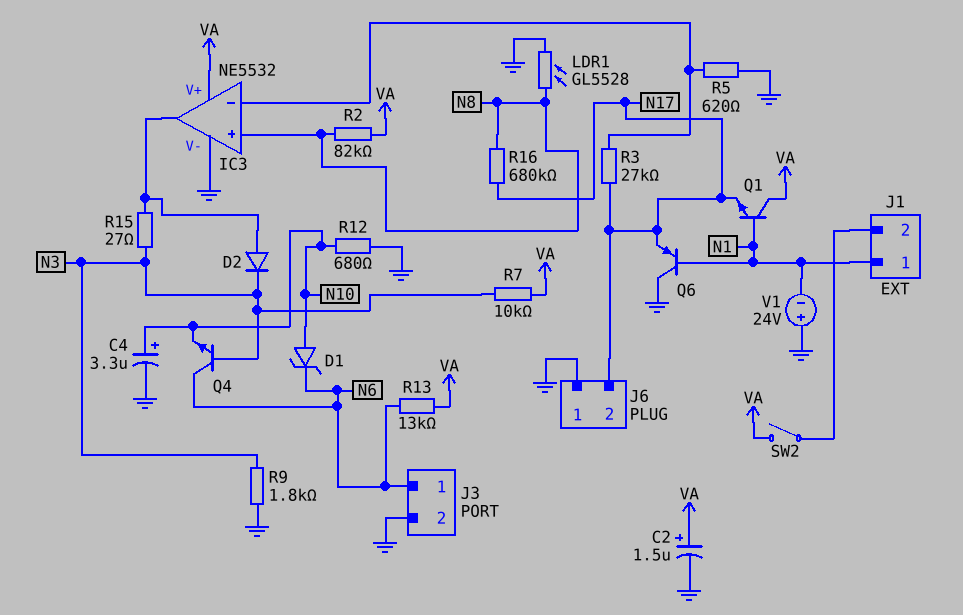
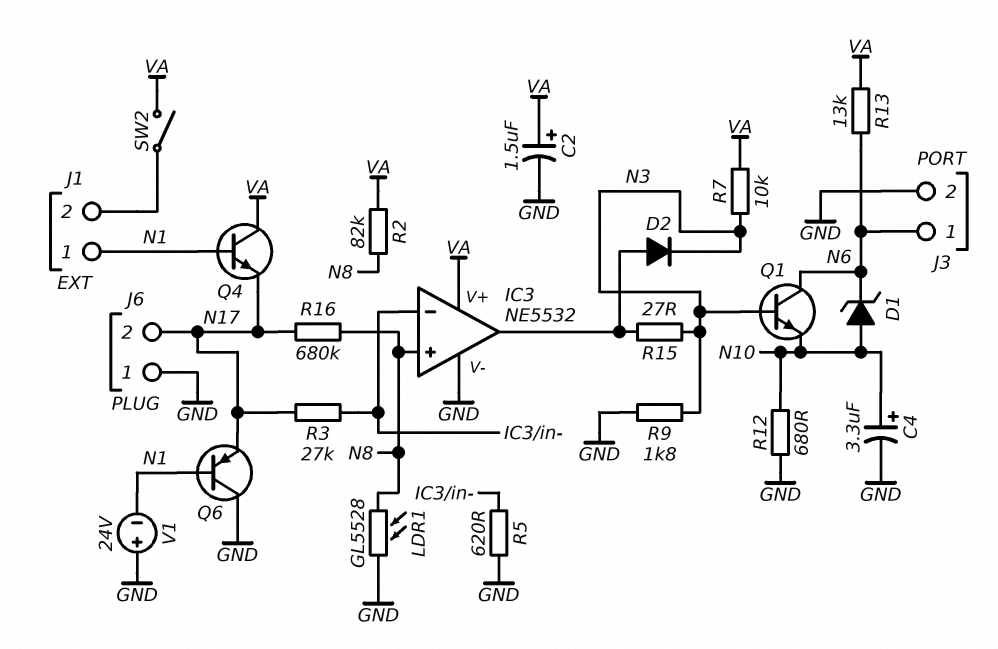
Q1: NPN (B N1, C VA, E N17) -> NPN (B N3, C N6, E N10)
Q4: NPN (B N3, C N6, E N10) -> NPN (B N1, C VA, E N17)

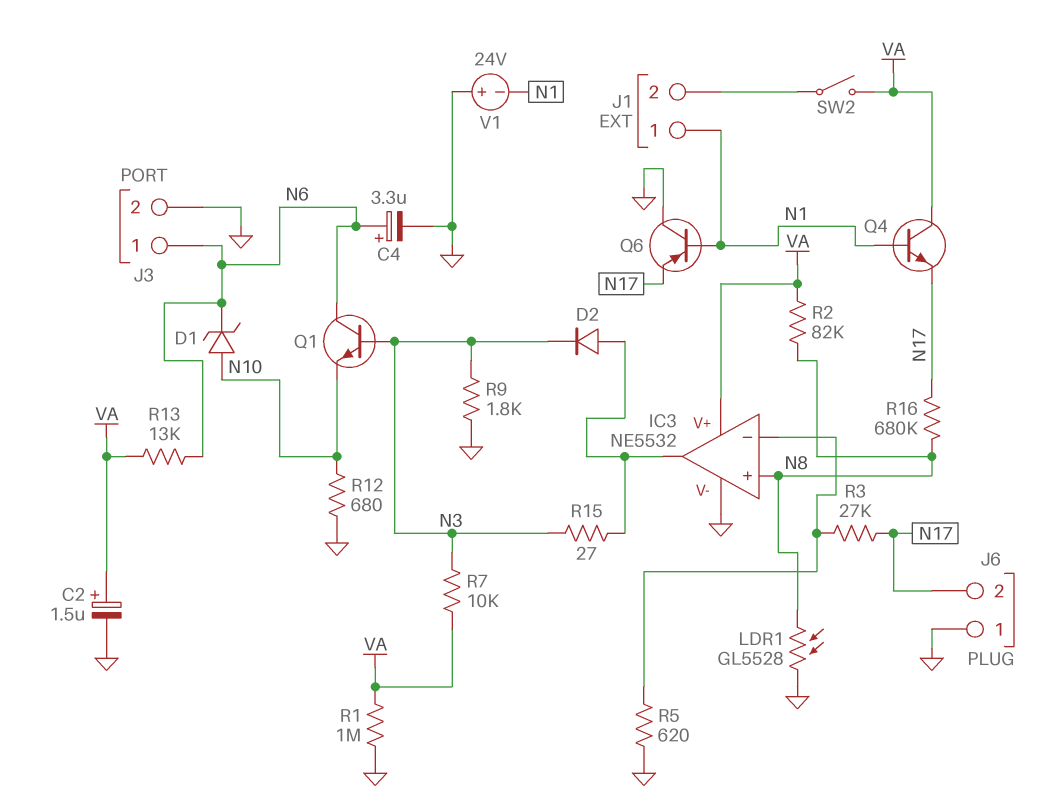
C4: 3.3uF (plus N10, minus GND) -> 3.3uF (plus N6, minus GND)
R1: none -> 1M (GND, VA)

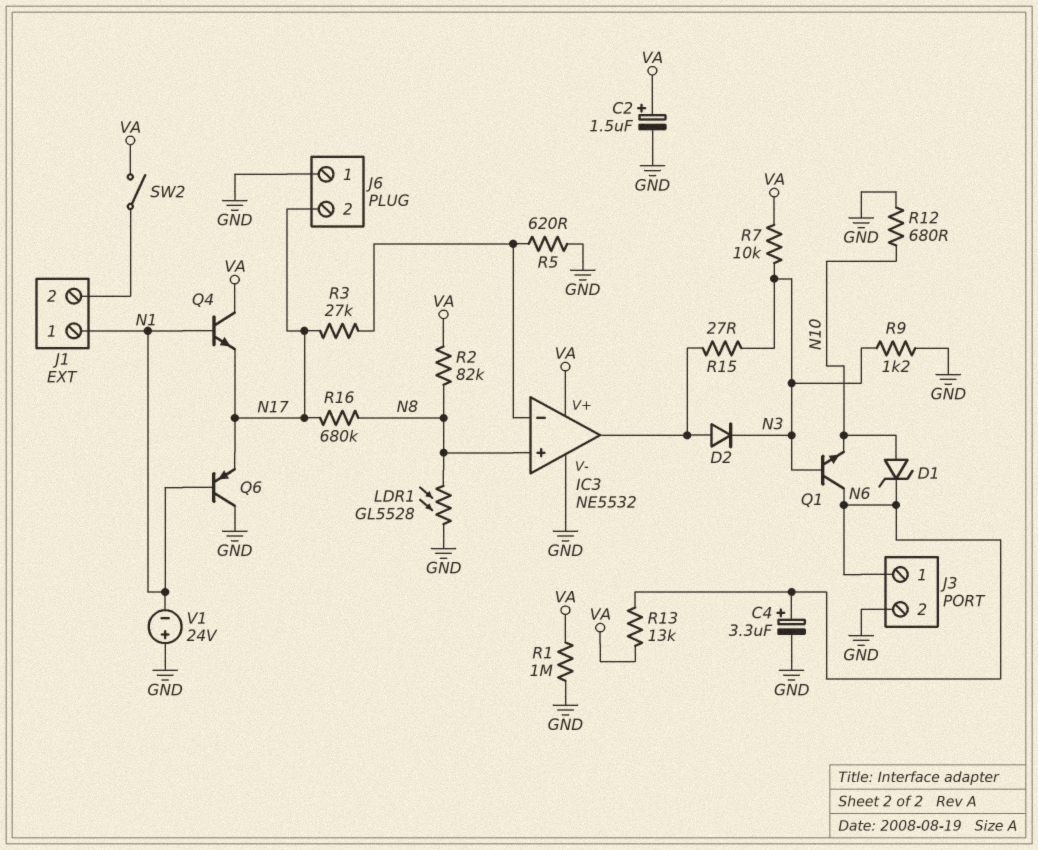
R9: 1.8k (GND, N3) -> 1.2k (GND, N3)

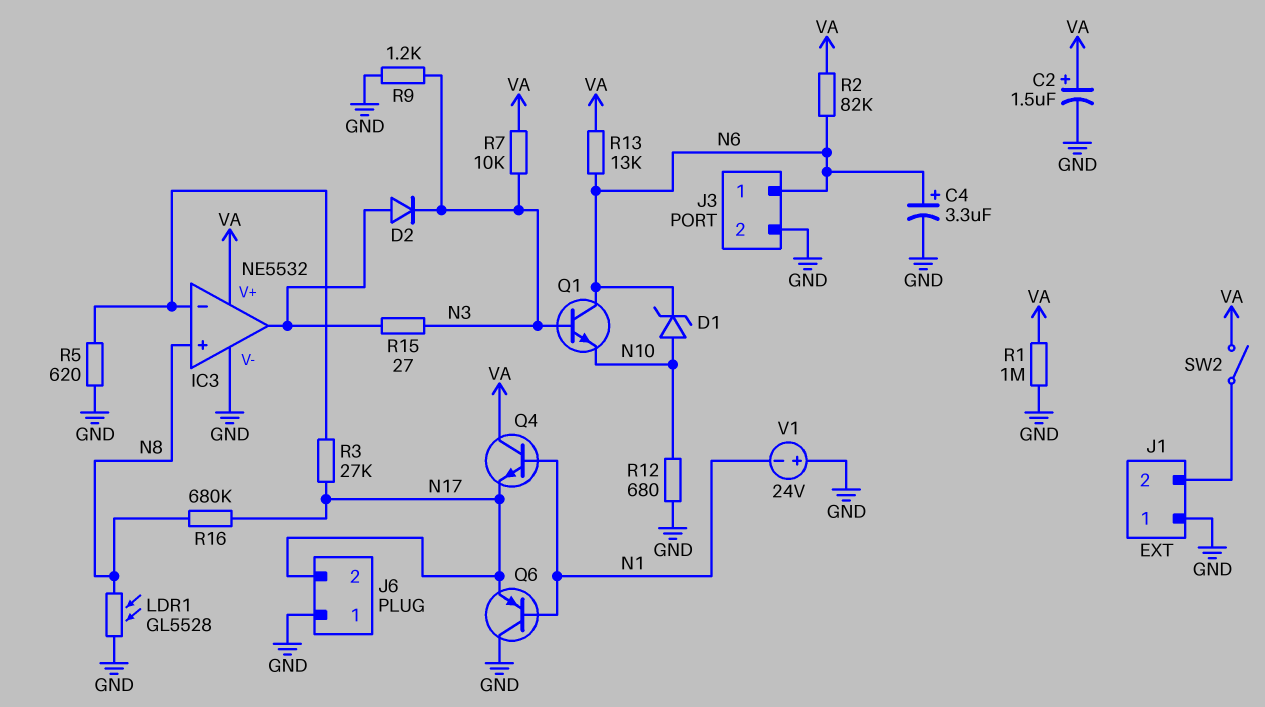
J1 pin 1: N1 -> GND
R2: 82k (N8, VA) -> 82k (N6, VA)

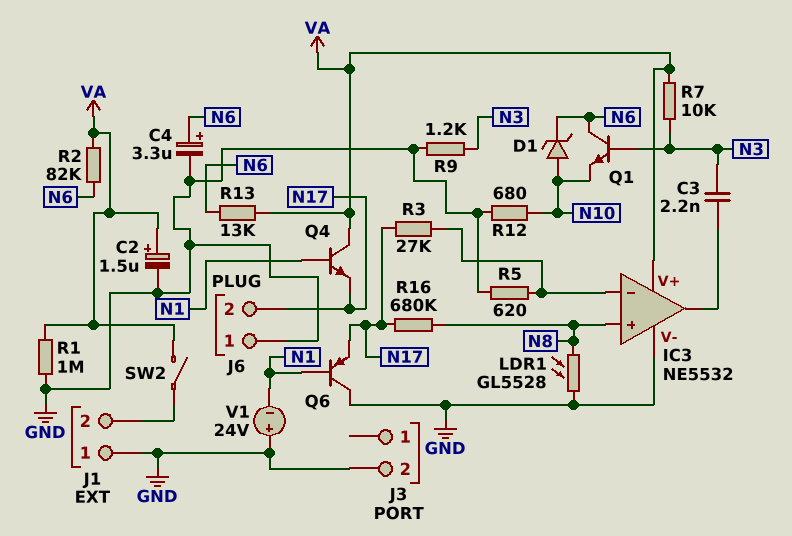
C3: none -> 2.2nF (IC3/out, N3)
D2: diode (A IC3/out, K N3) -> none
J3 pin 1: N6 -> none
R15: 27 (IC3/out, N3) -> none

